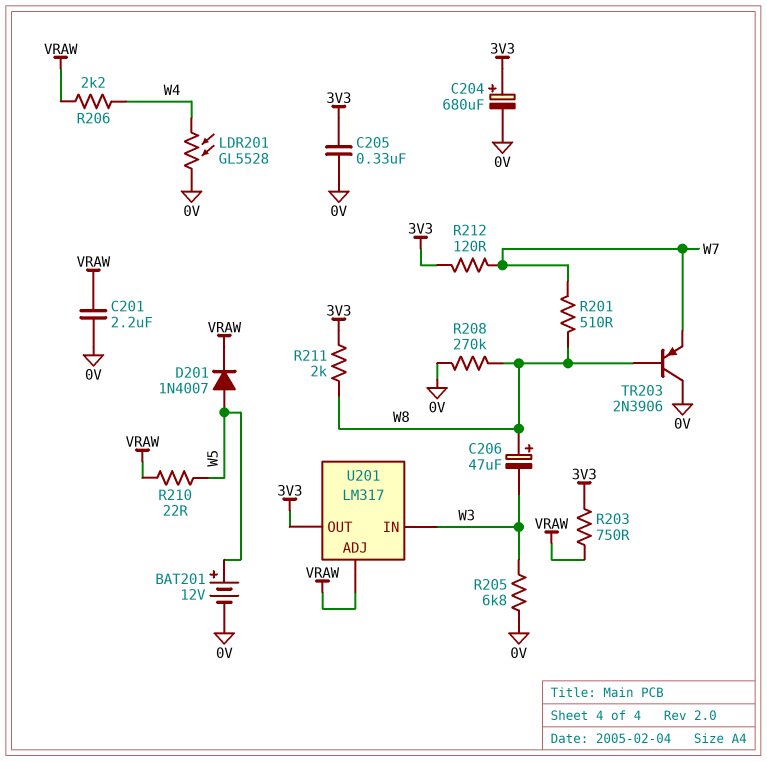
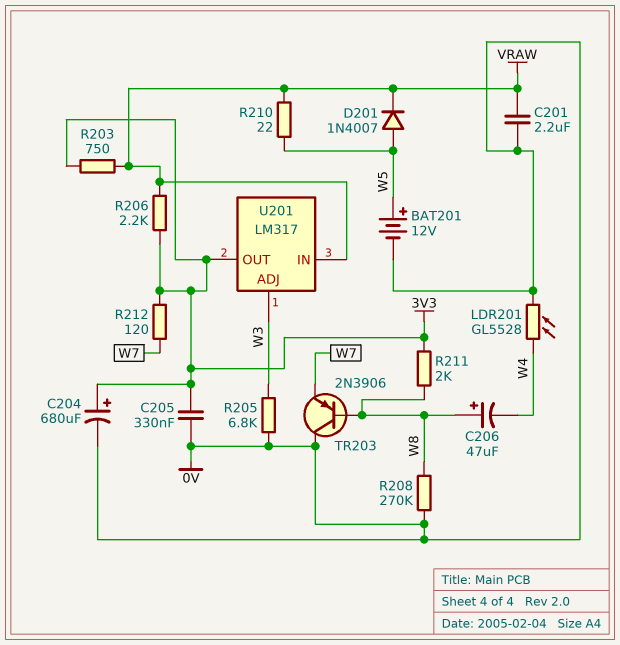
C206: 47uF (plus W8, minus W3) -> 47uF (plus W8, minus W4)
R201: 510 (W7, W8) -> none
R206: 2.2k (VRAW, W4) -> 2.2k (3V3, VRAW)
U201 pin ADJ: VRAW -> W3
U201 pin IN: W3 -> VRAW

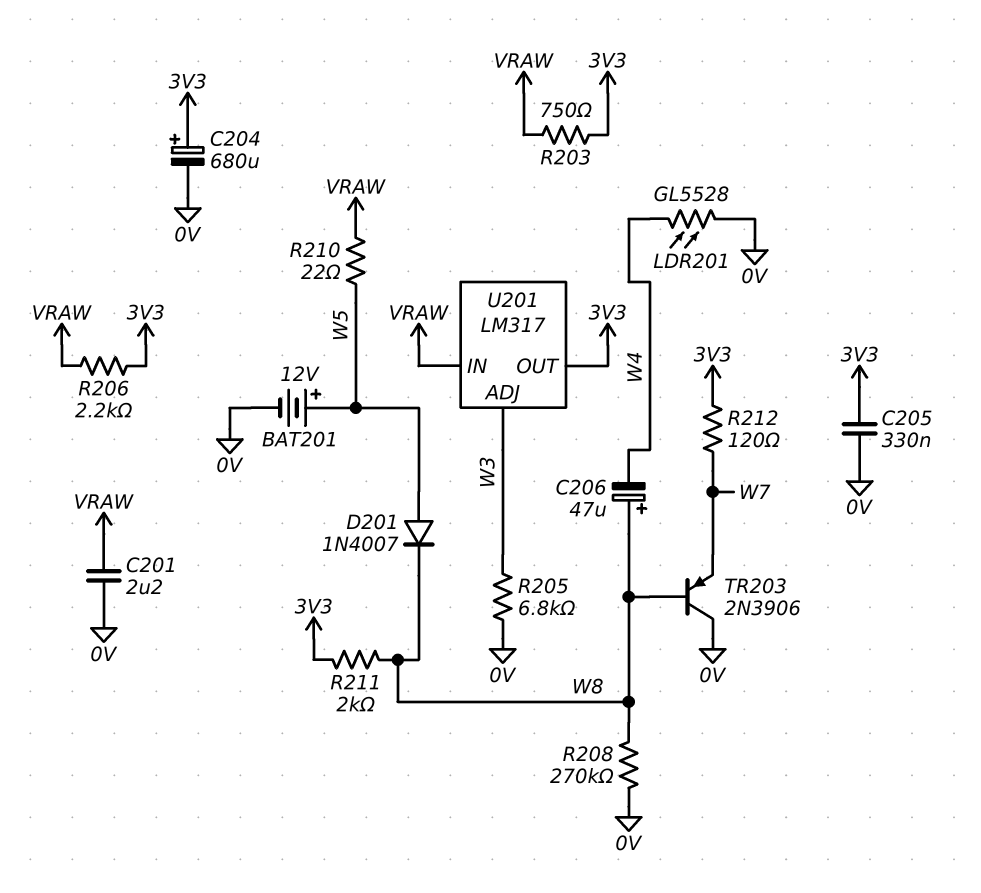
D201: diode 1N4007 (A W5, K VRAW) -> diode 1N4007 (A W5, K W8)

